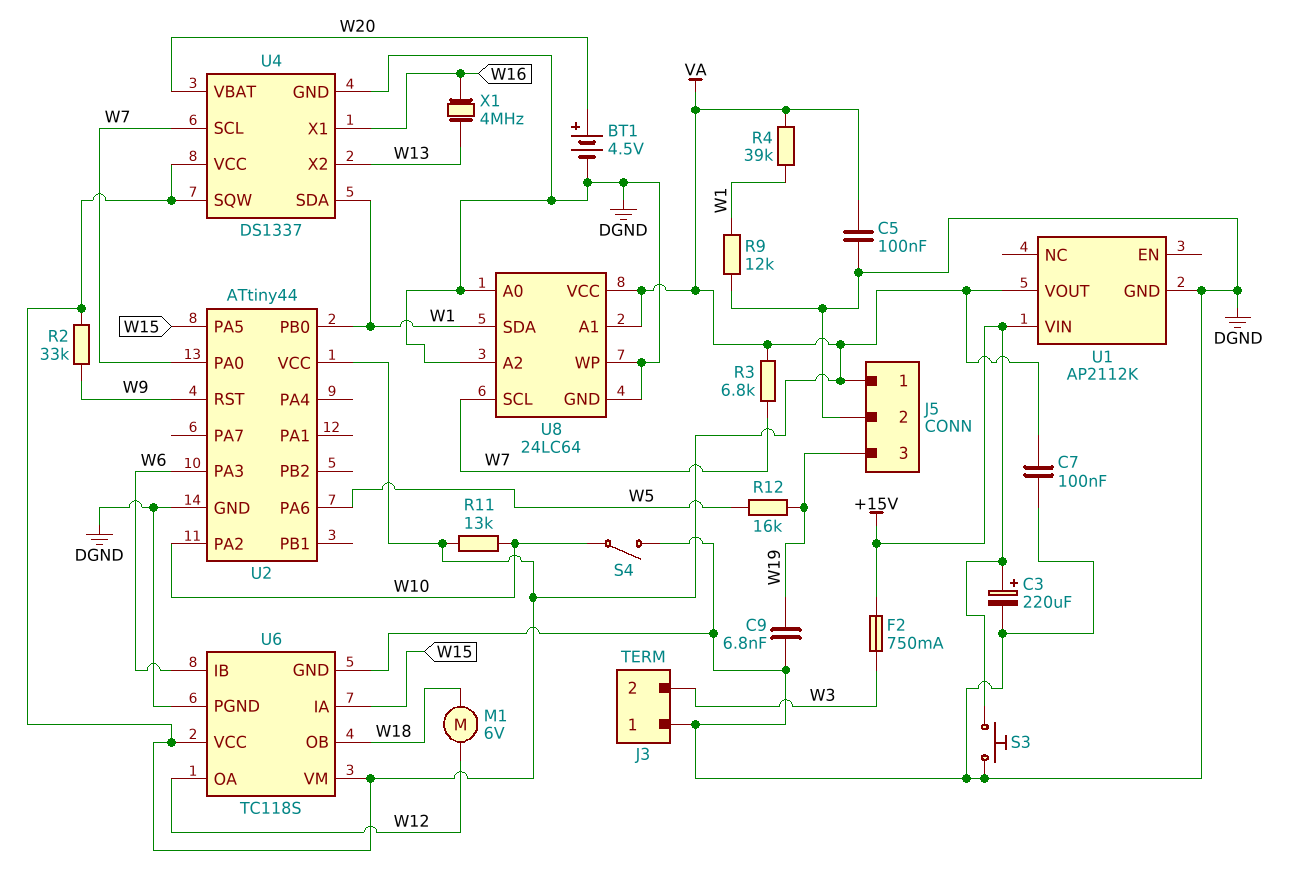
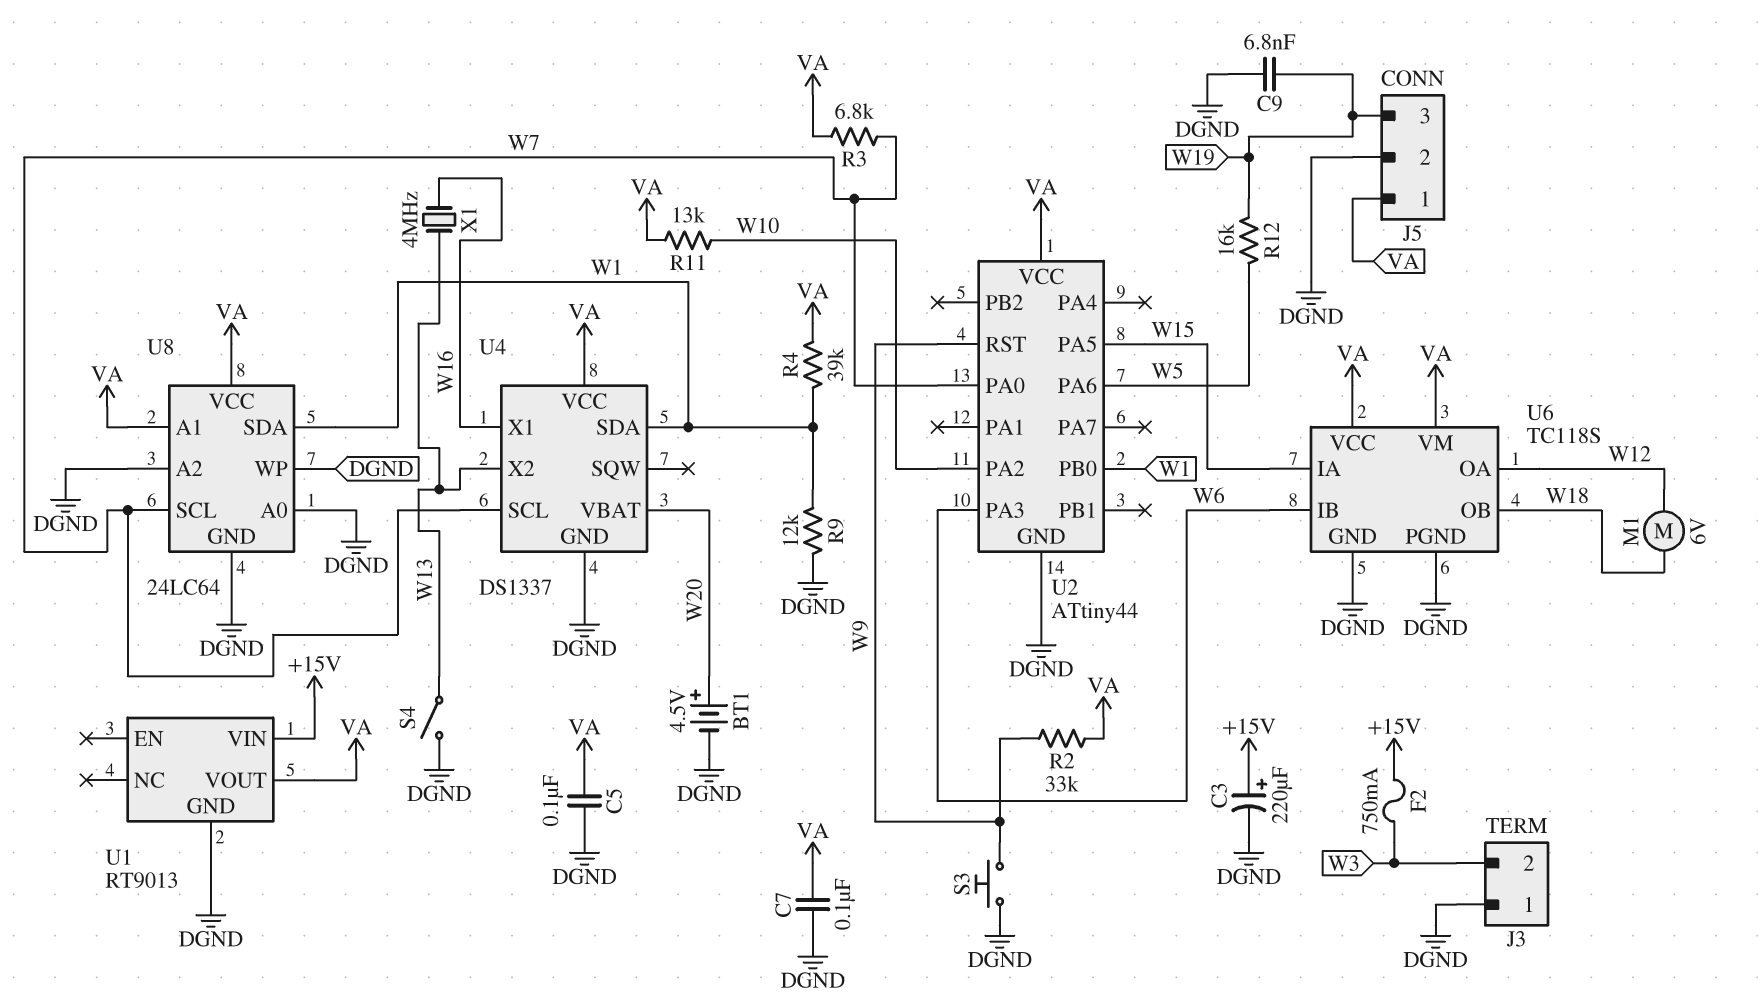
S3: button (+15V, DGND) -> button (DGND, W9)
S4: switch (DGND, W10) -> switch (DGND, W13)
U1: AP2112K -> RT9013
U4 pin SQW: VA -> none

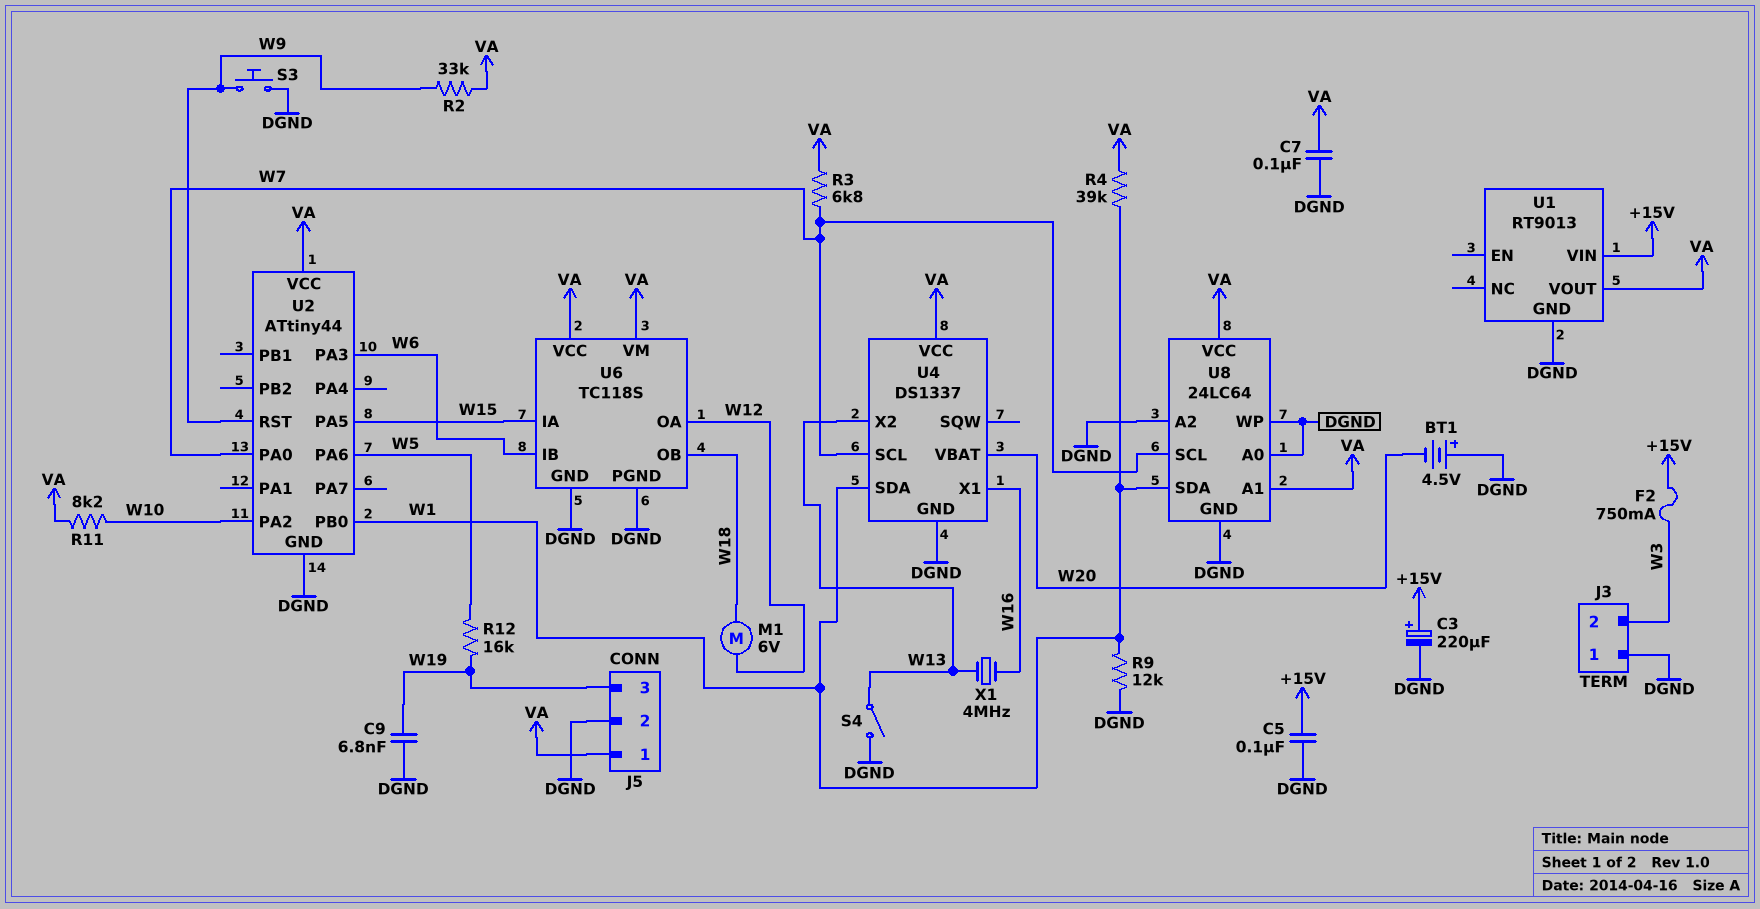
BT1: 4.5V (plus W20, minus DGND) -> 4.5V (plus DGND, minus W20)
C5: 100nF (DGND, VA) -> 100nF (+15V, DGND)
R11: 13k (VA, W10) -> 8.2k (VA, W10)

